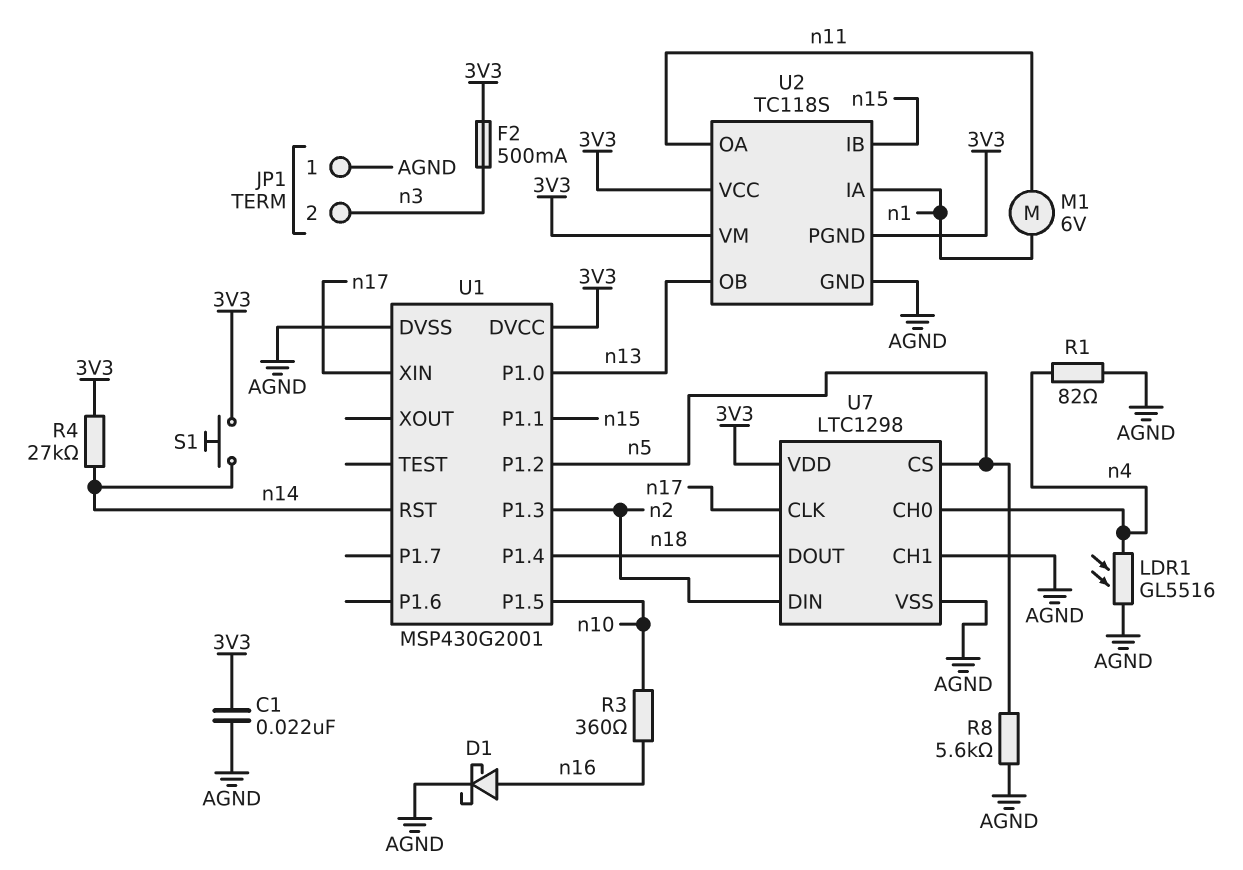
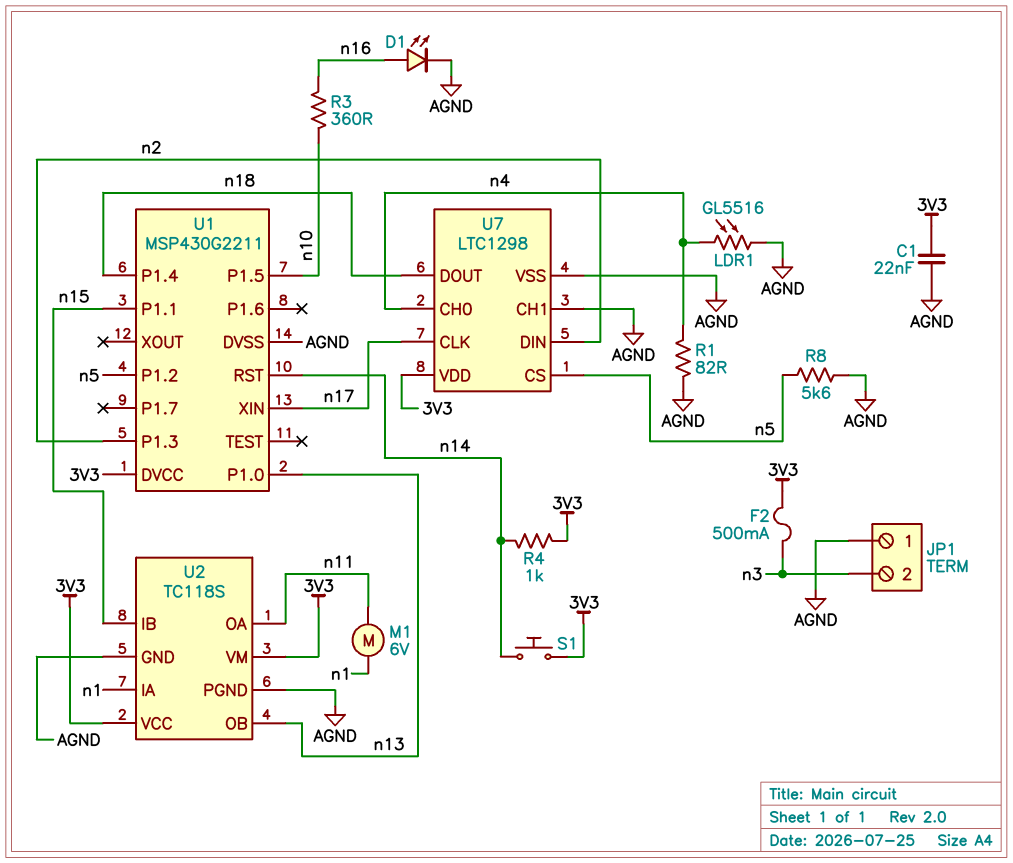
D1: schottky (A n16, K AGND) -> LED (A n16, K AGND)
R4: 27k (3V3, n14) -> 1k (3V3, n14)
U1: MSP430G2001 -> MSP430G2211
U2 pin PGND: 3V3 -> AGND

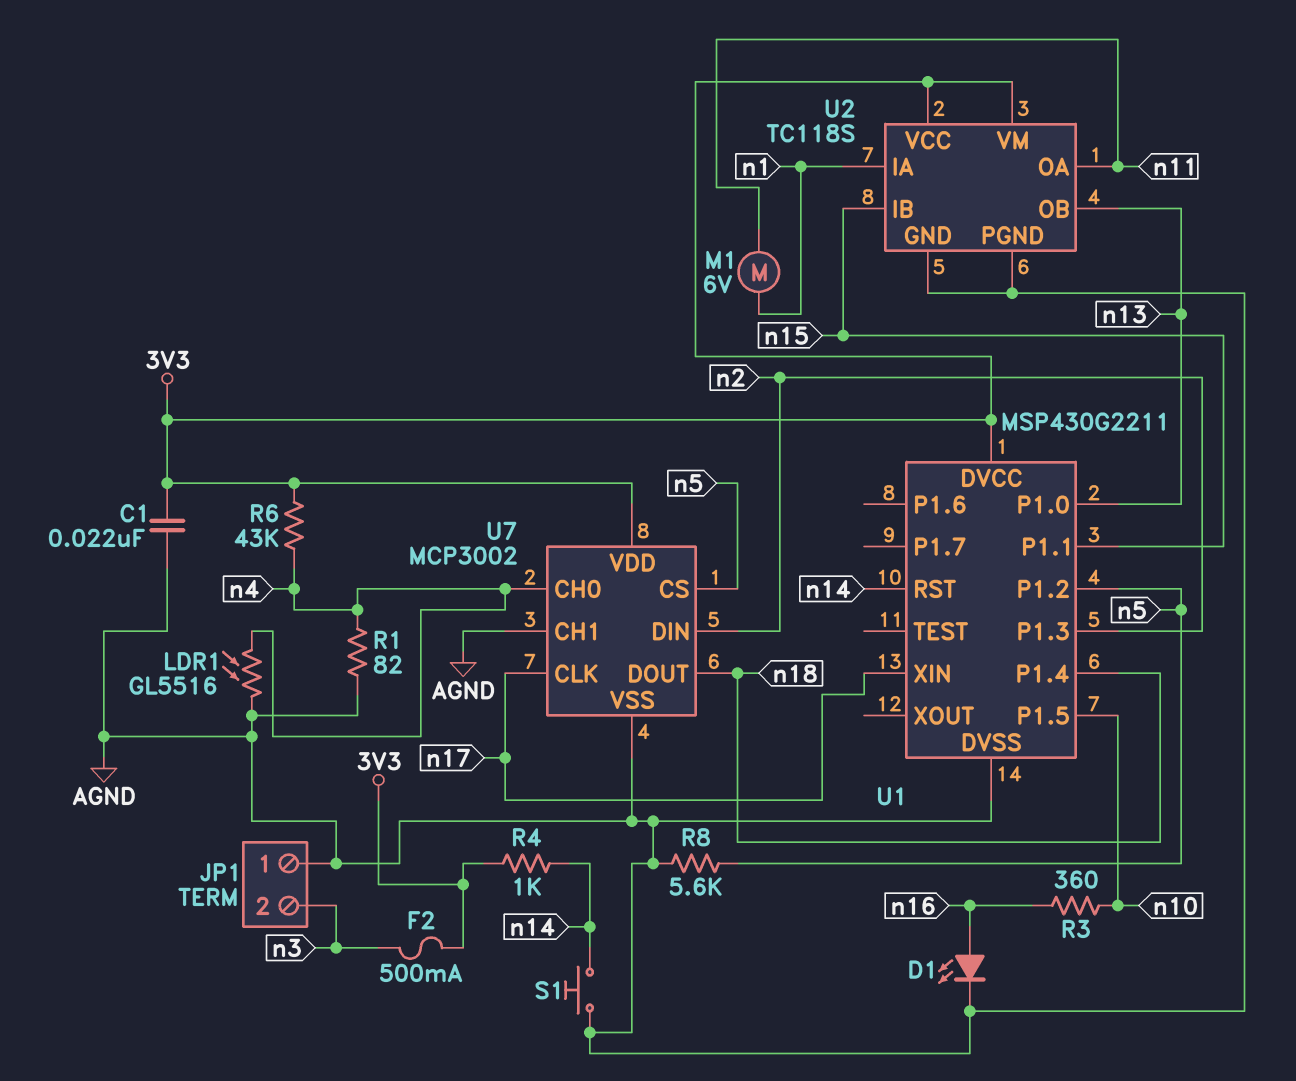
R6: none -> 43k (3V3, n4)
S1: button (3V3, n14) -> button (AGND, n14)
U7: LTC1298 -> MCP3002

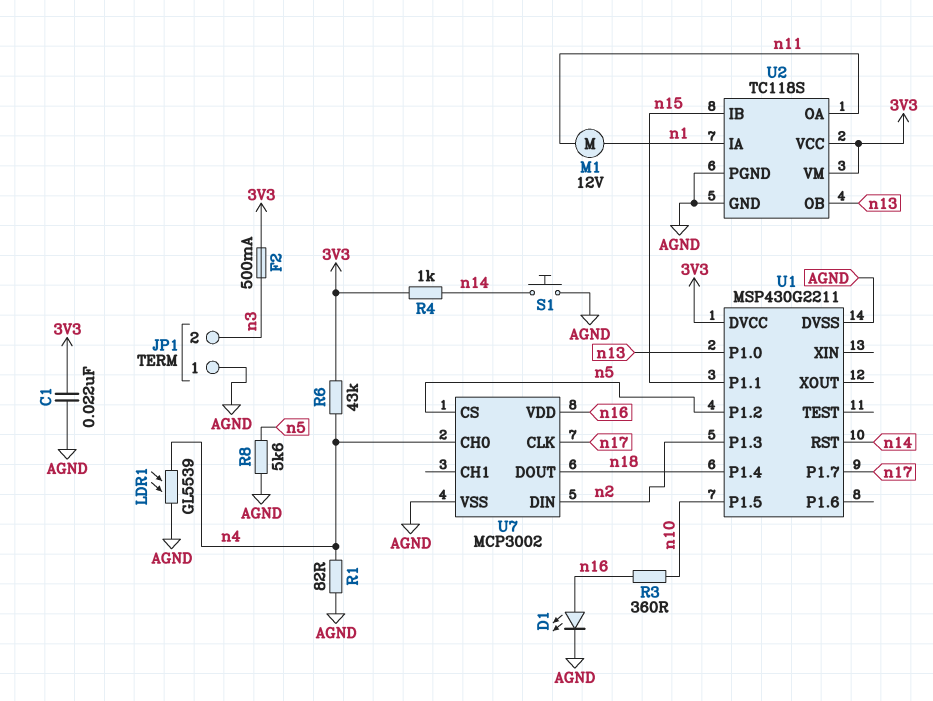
LDR1: GL5516 (AGND, n4) -> GL5539 (AGND, n4)
M1: motor 6V (n1, n11) -> motor 12V (n1, n11)
U1 pin P1.7: none -> n17
U1 pin XIN: n17 -> none
U7 pin CH1: AGND -> none
U7 pin VDD: 3V3 -> n16

